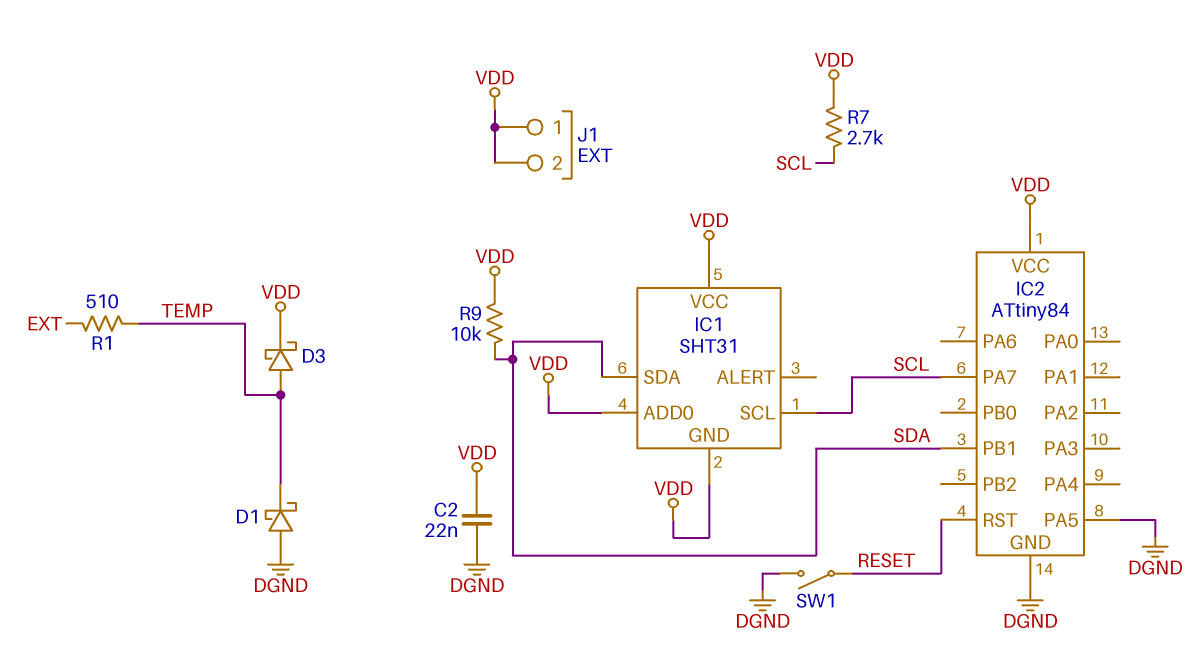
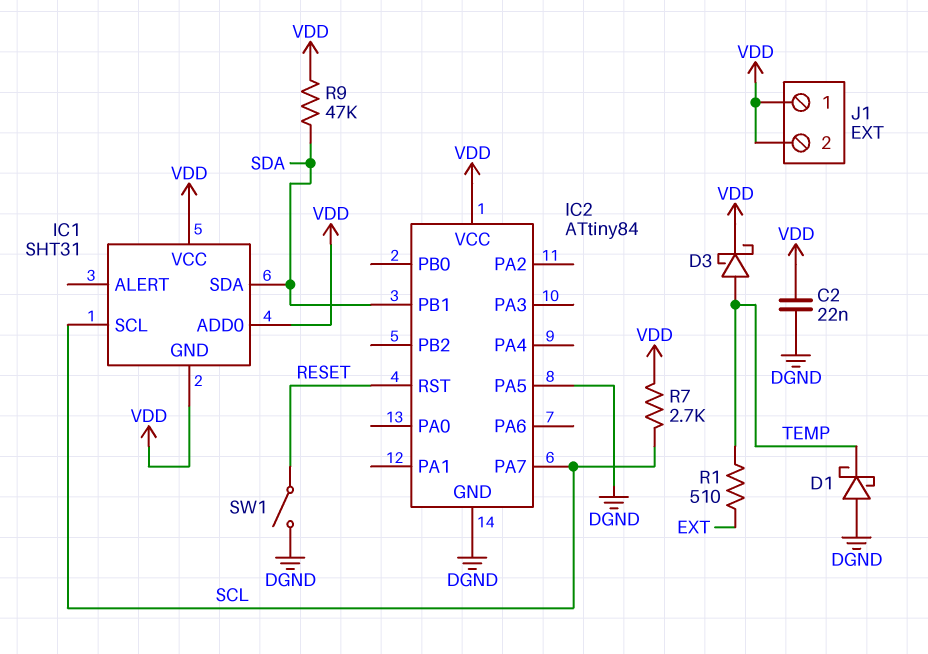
R9: 10k (SDA, VDD) -> 47k (SDA, VDD)

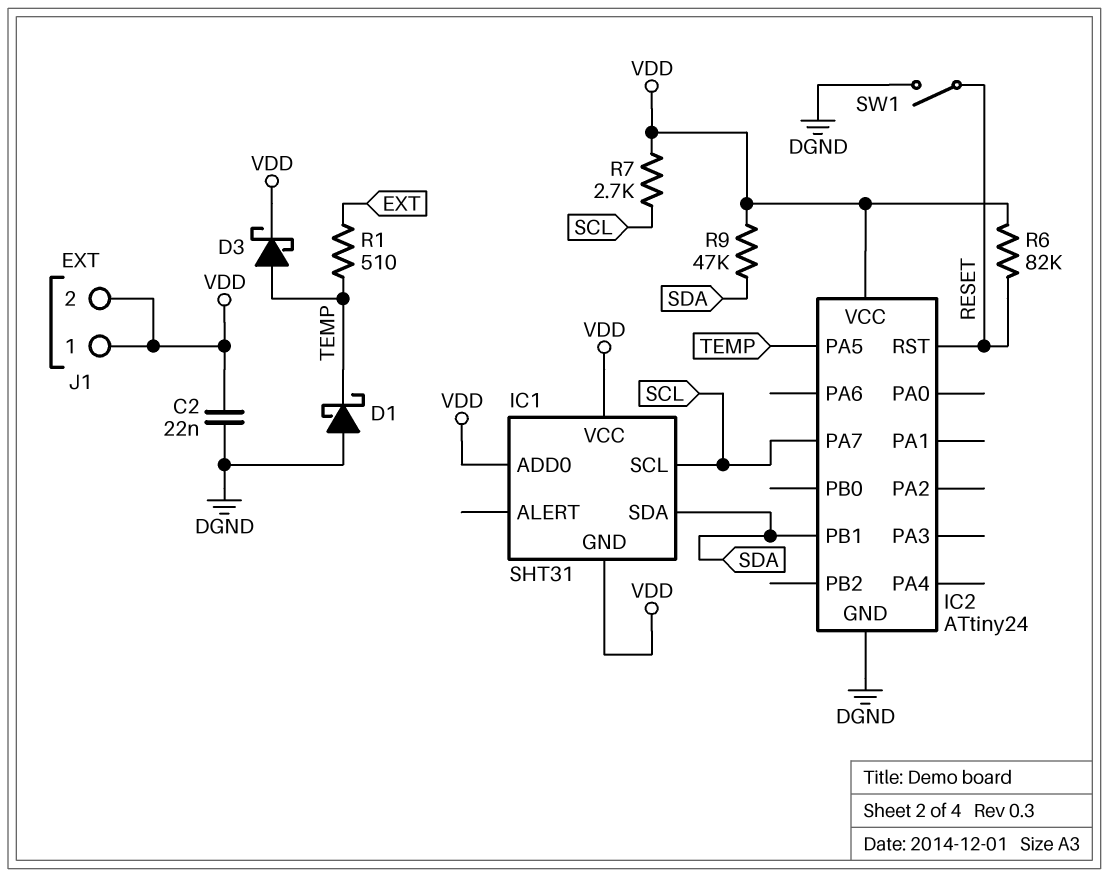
IC2: ATtiny84 -> ATtiny24
IC2 pin PA5: DGND -> TEMP
R6: none -> 82k (RESET, VDD)

